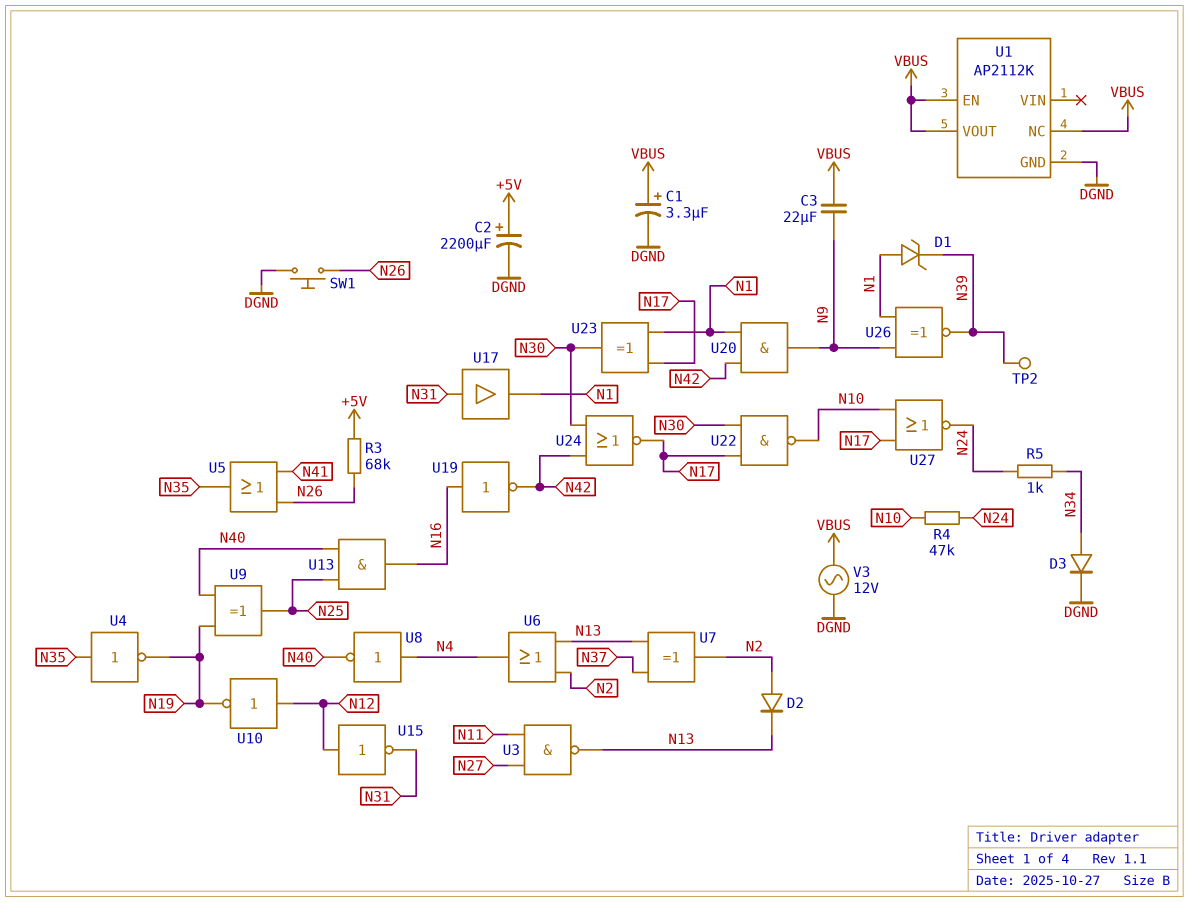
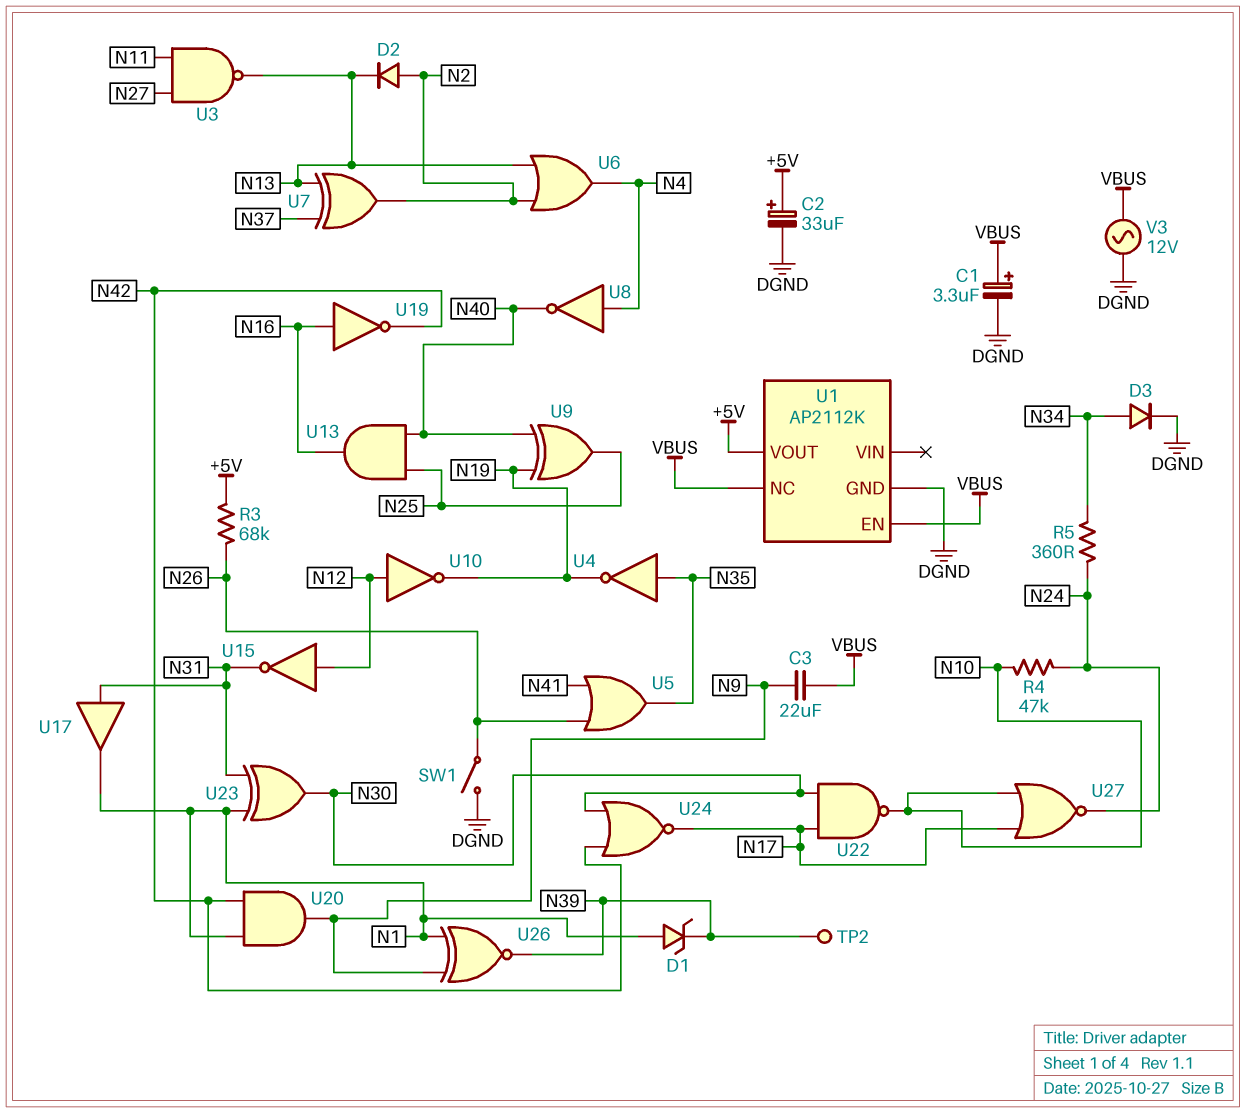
C2: 2200uF (plus +5V, minus DGND) -> 33uF (plus +5V, minus DGND)
R5: 1k (N24, N34) -> 360 (N24, N34)
SW1: button (DGND, N26) -> switch (DGND, N26)
U1 pin VOUT: VBUS -> +5V
U23: XOR (in N1, in N17, out N30) -> XOR (in N1, in N31, out N30)

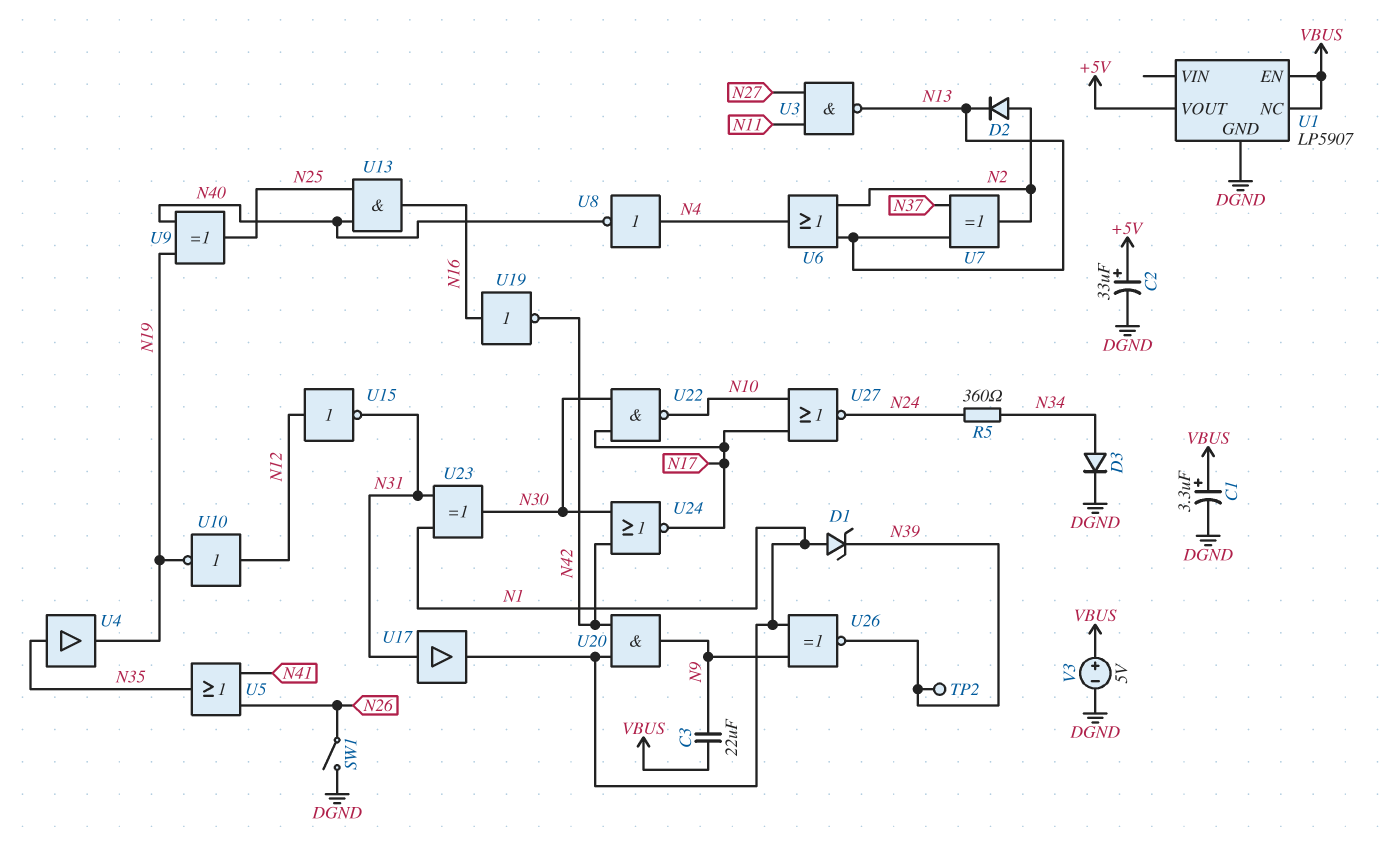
R3: 68k (+5V, N26) -> none
R4: 47k (N10, N24) -> none
U1: AP2112K -> LP5907
U4: NOT (in N35, out N19) -> buffer (in N35, out N19)
V3: AC 12V (DGND, VBUS) -> 5V (plus VBUS, minus DGND)

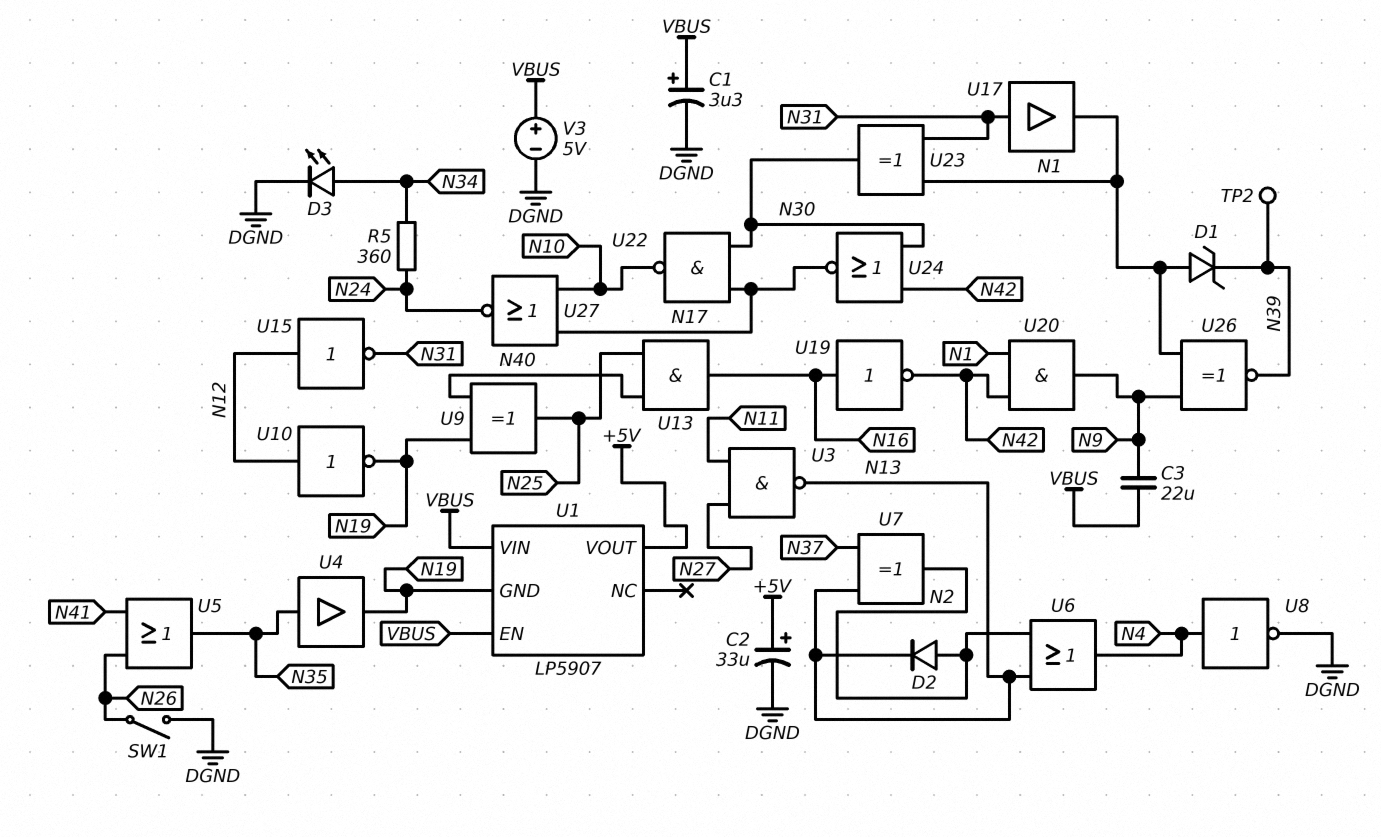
D3: diode (A N34, K DGND) -> LED (A N34, K DGND)
U1 pin GND: DGND -> N19
U1 pin NC: VBUS -> none
U1 pin VIN: none -> VBUS
U8: NOT (in N4, out N40) -> NOT (in N4, out DGND)

